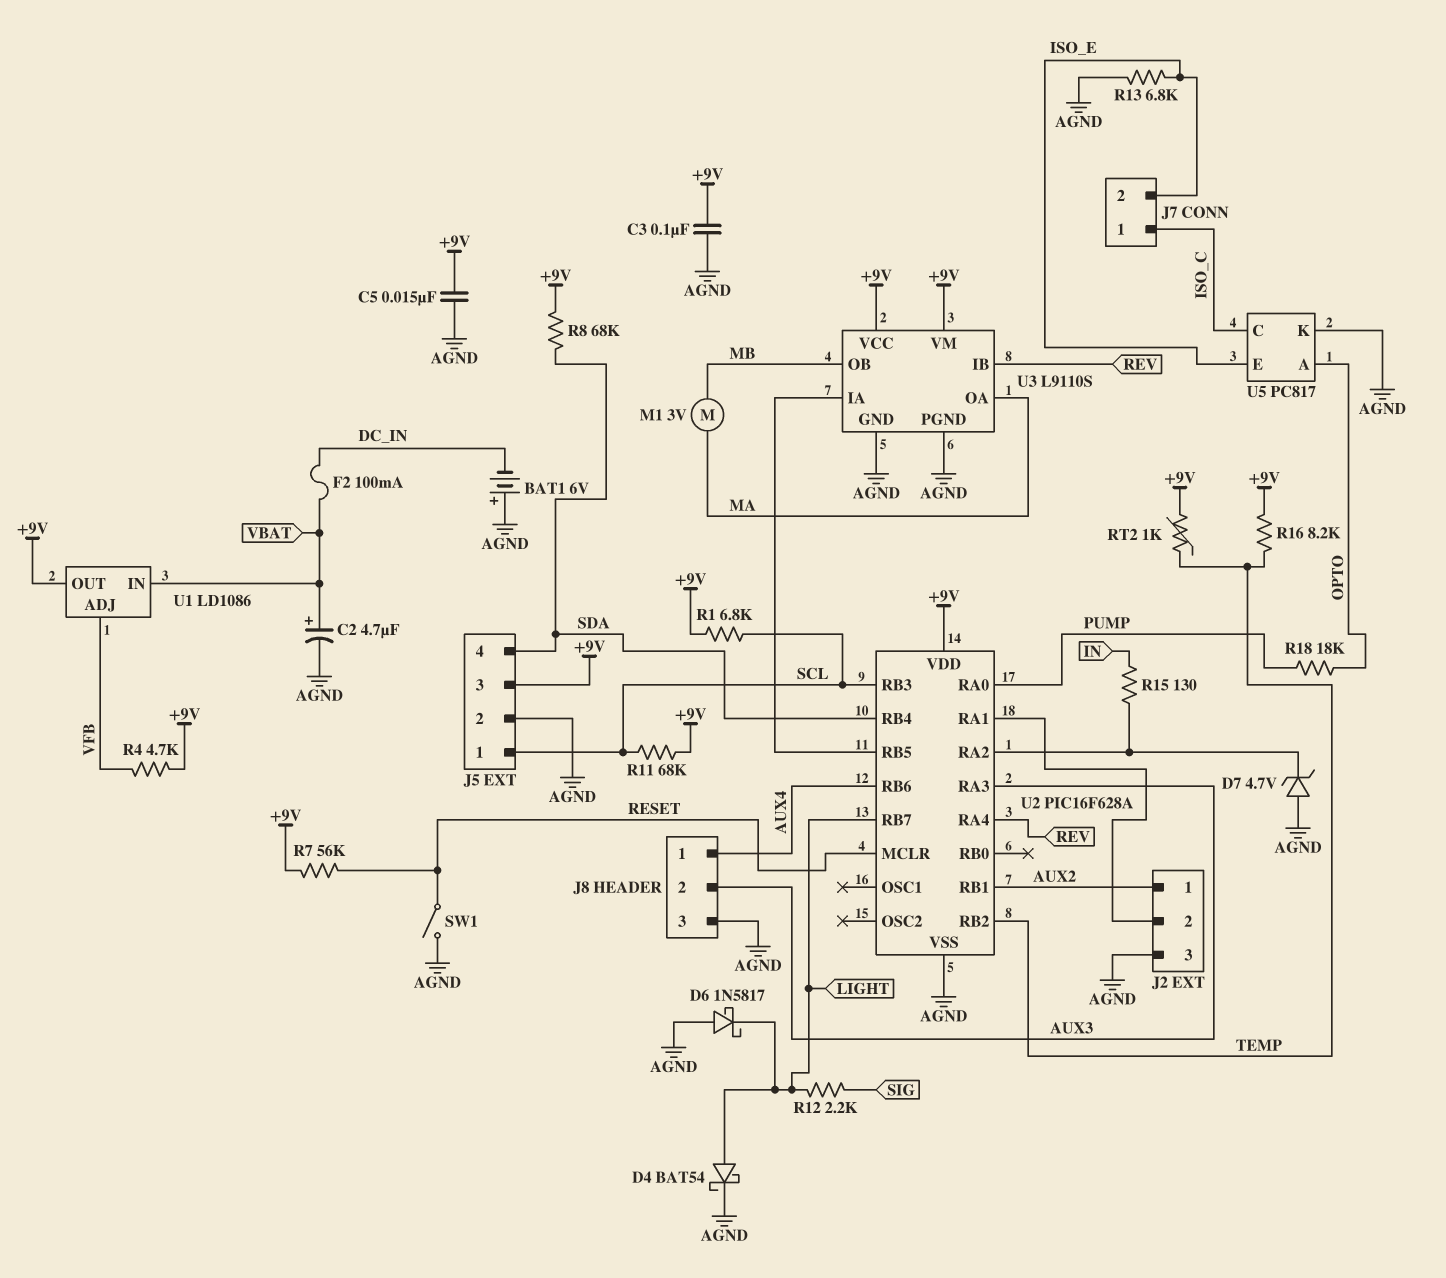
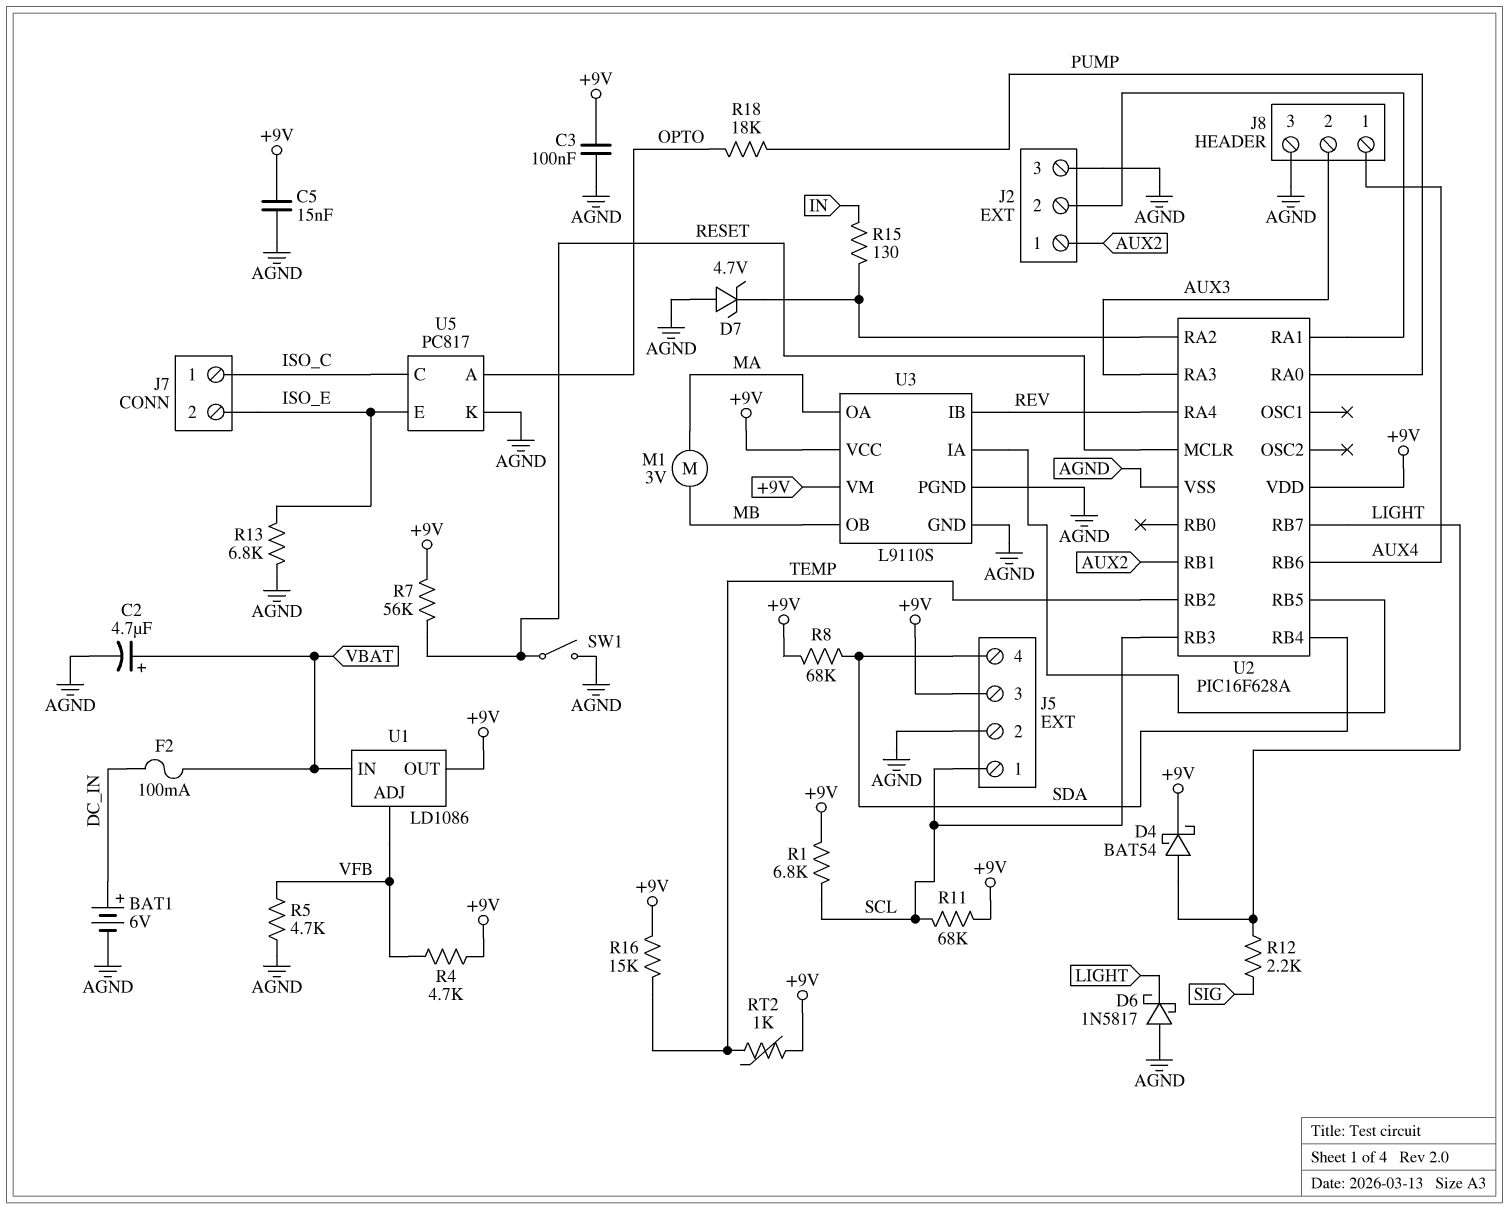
BAT1: 6V (plus AGND, minus DC_IN) -> 6V (plus DC_IN, minus AGND)
D4: schottky BAT54 (A LIGHT, K AGND) -> schottky BAT54 (A LIGHT, K +9V)
R5: none -> 4.7k (AGND, VFB)
R16: 8.2k (+9V, TEMP) -> 15k (+9V, TEMP)

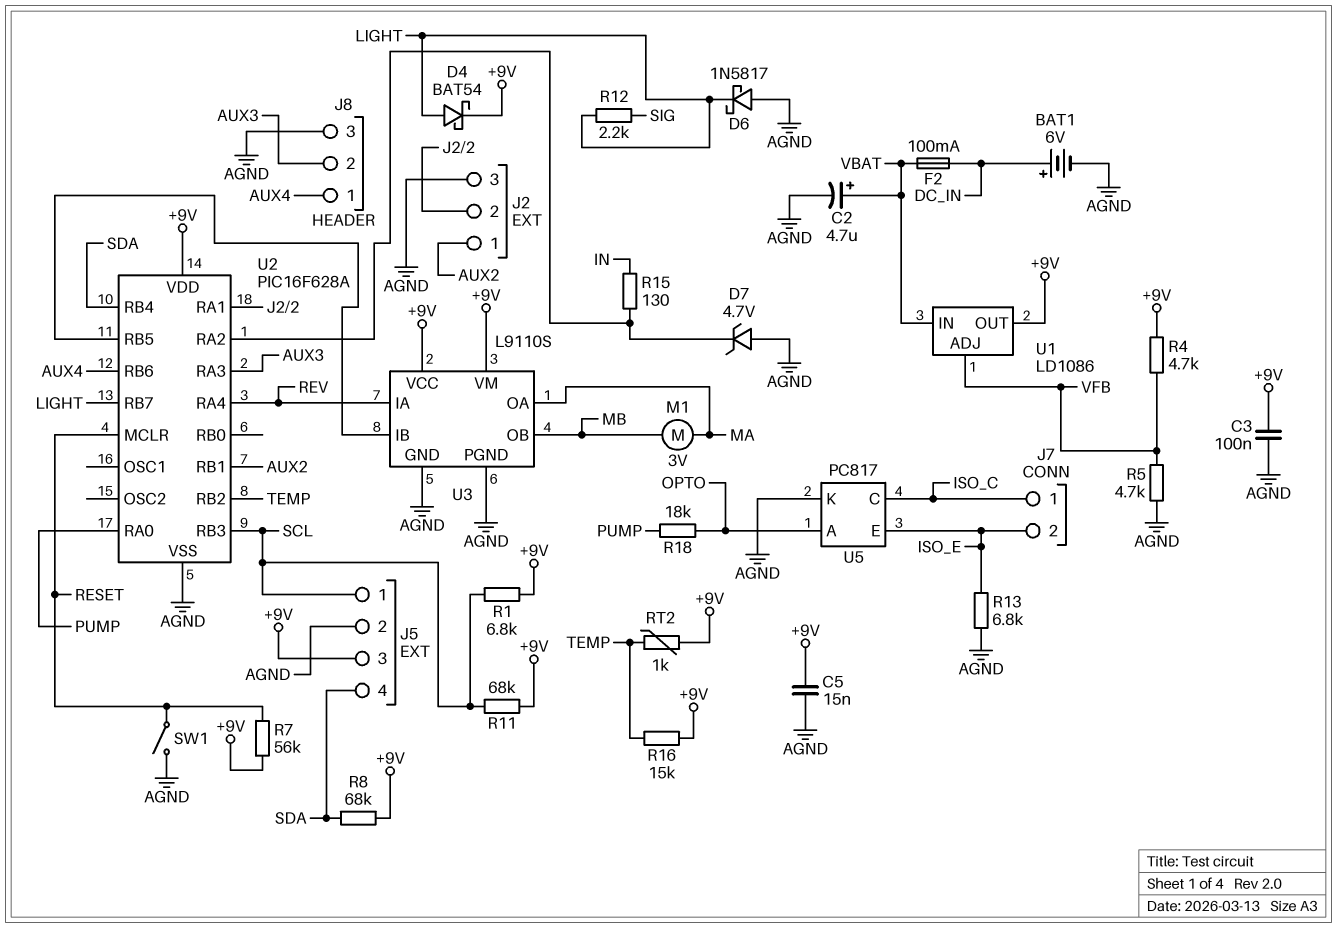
U3 pin IA: U2/RB5 -> REV
U3 pin IB: REV -> U2/RB5

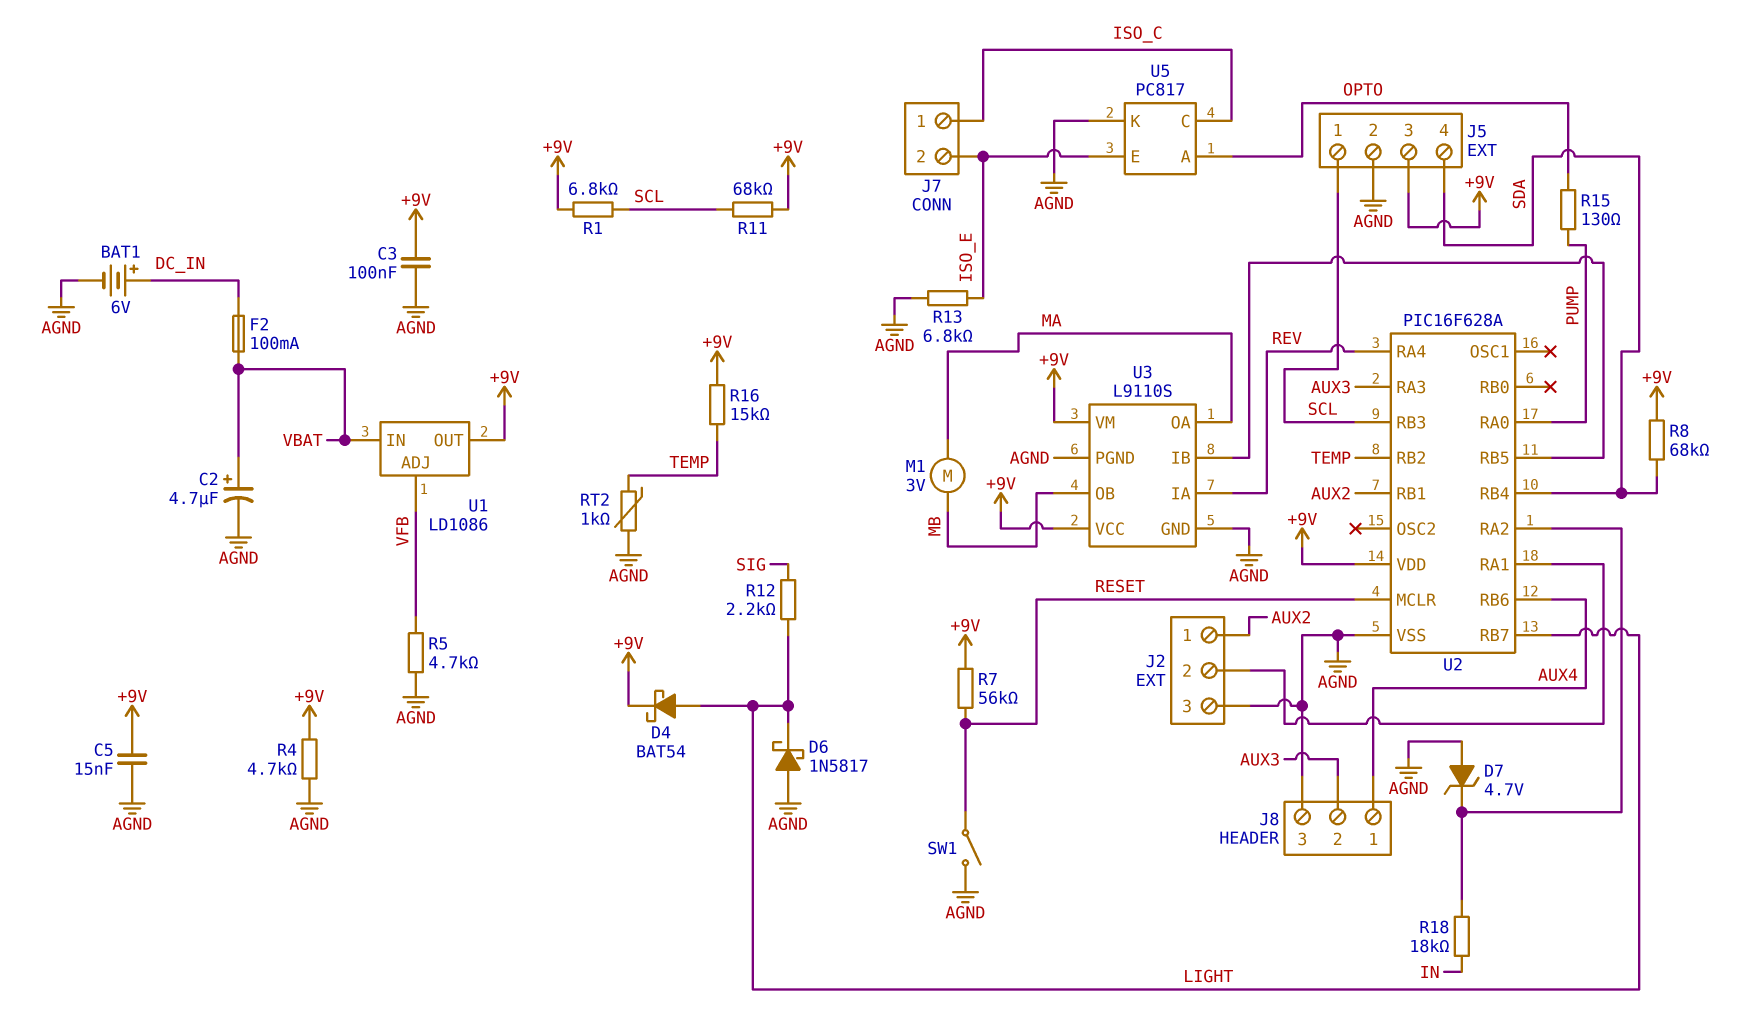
R4: 4.7k (+9V, VFB) -> 4.7k (+9V, AGND)
R15: 130 (IN, U2/RA2) -> 130 (OPTO, PUMP)
R18: 18k (OPTO, PUMP) -> 18k (IN, U2/RA2)
RT2: 1k (+9V, TEMP) -> 1k (AGND, TEMP)

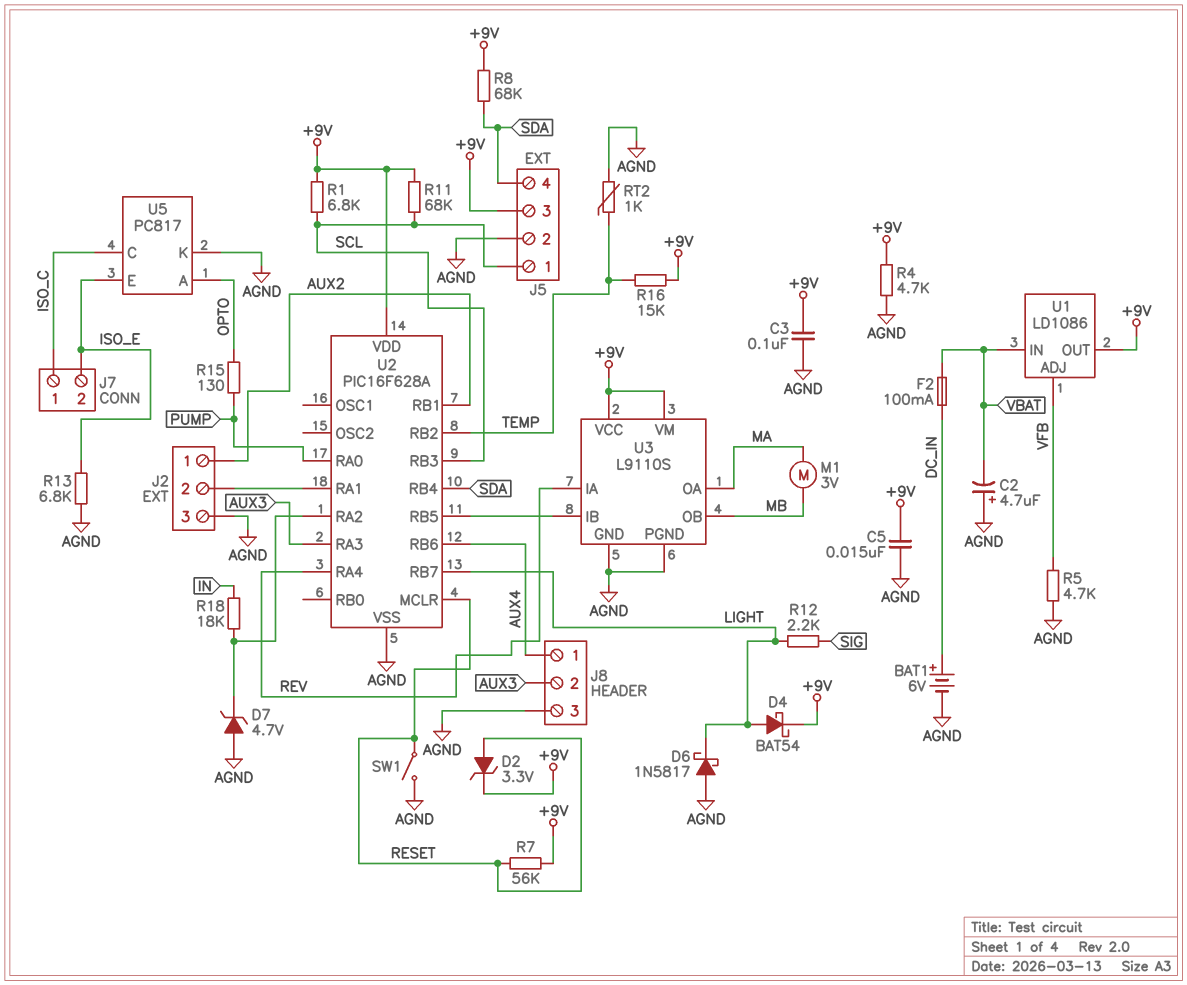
C2: 4.7uF (plus VBAT, minus AGND) -> 4.7uF (plus AGND, minus VBAT)
D2: none -> zener 3.3V (A RESET, K +9V)

